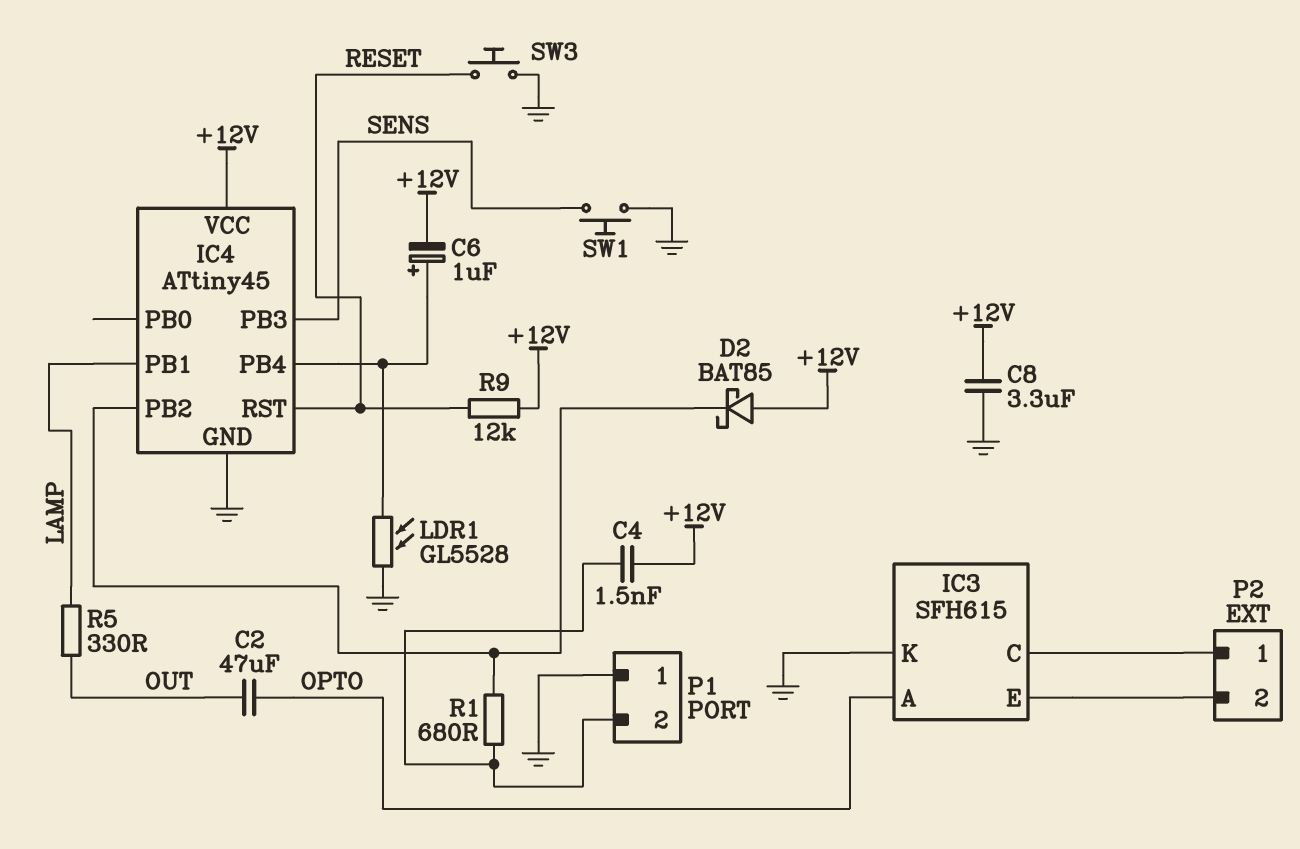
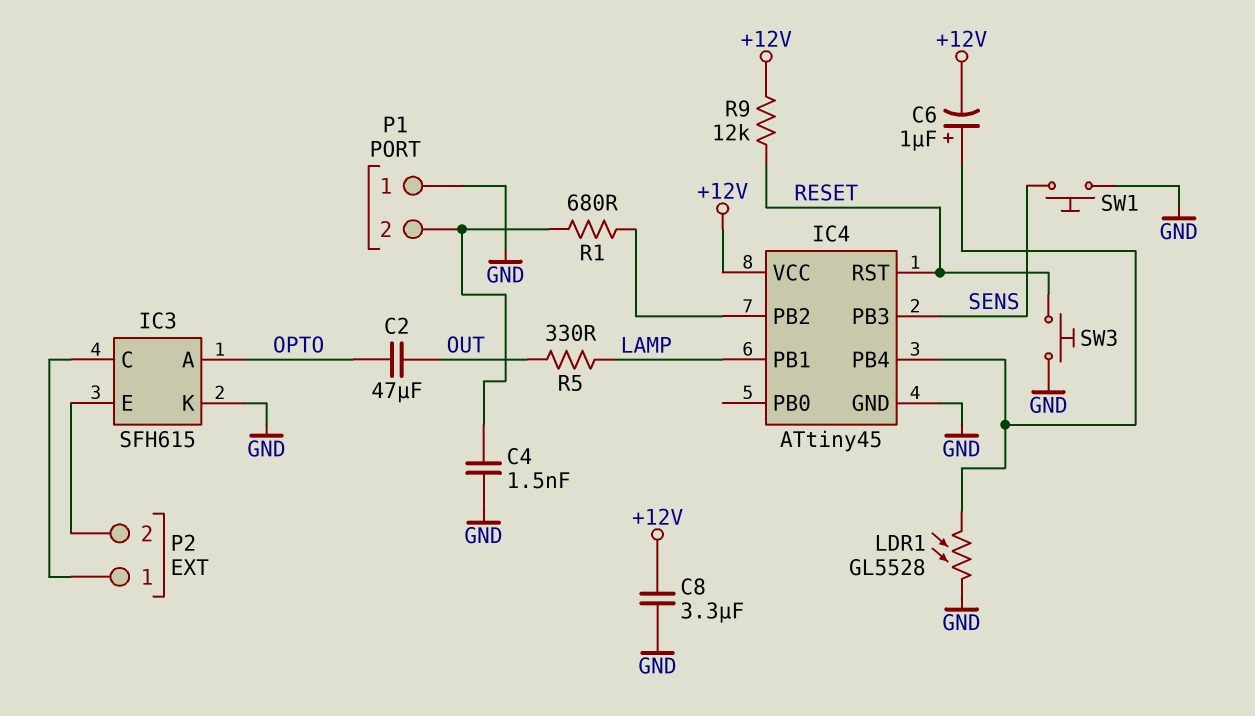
C4: 1.5nF (+12V, P1/2) -> 1.5nF (GND, P1/2)
D2: schottky BAT85 (A +12V, K IC4/PB2) -> none

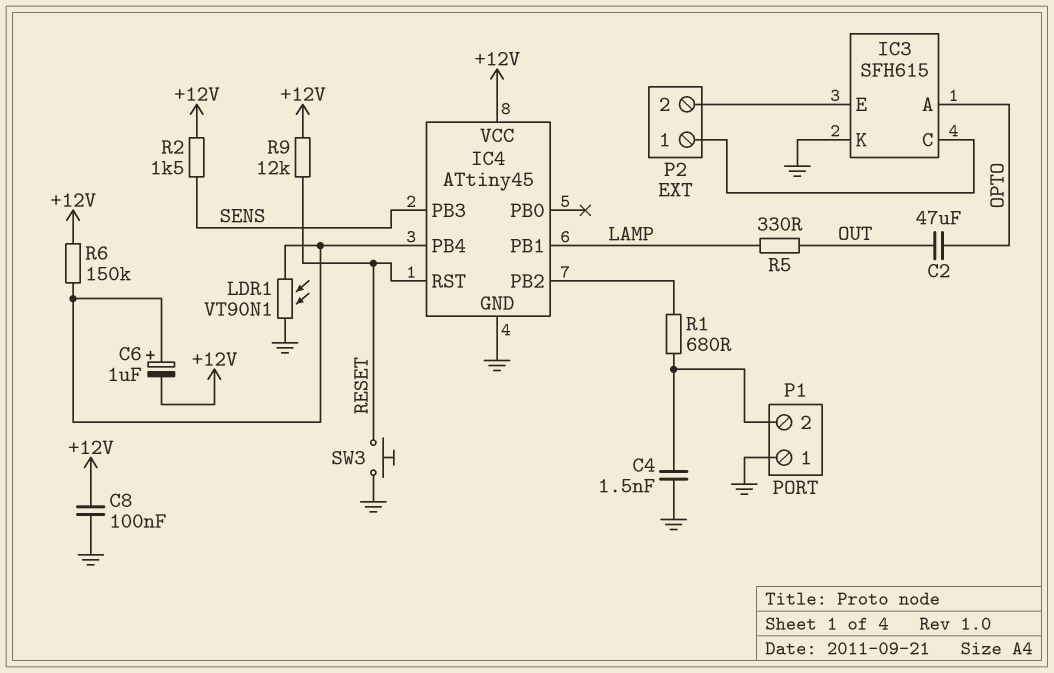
C8: 3.3uF (+12V, GND) -> 100nF (+12V, GND)
LDR1: GL5528 (GND, IC4/PB4) -> VT90N1 (GND, IC4/PB4)
R2: none -> 1.5k (+12V, SENS)
R6: none -> 150k (+12V, IC4/PB4)
SW1: button (GND, SENS) -> none

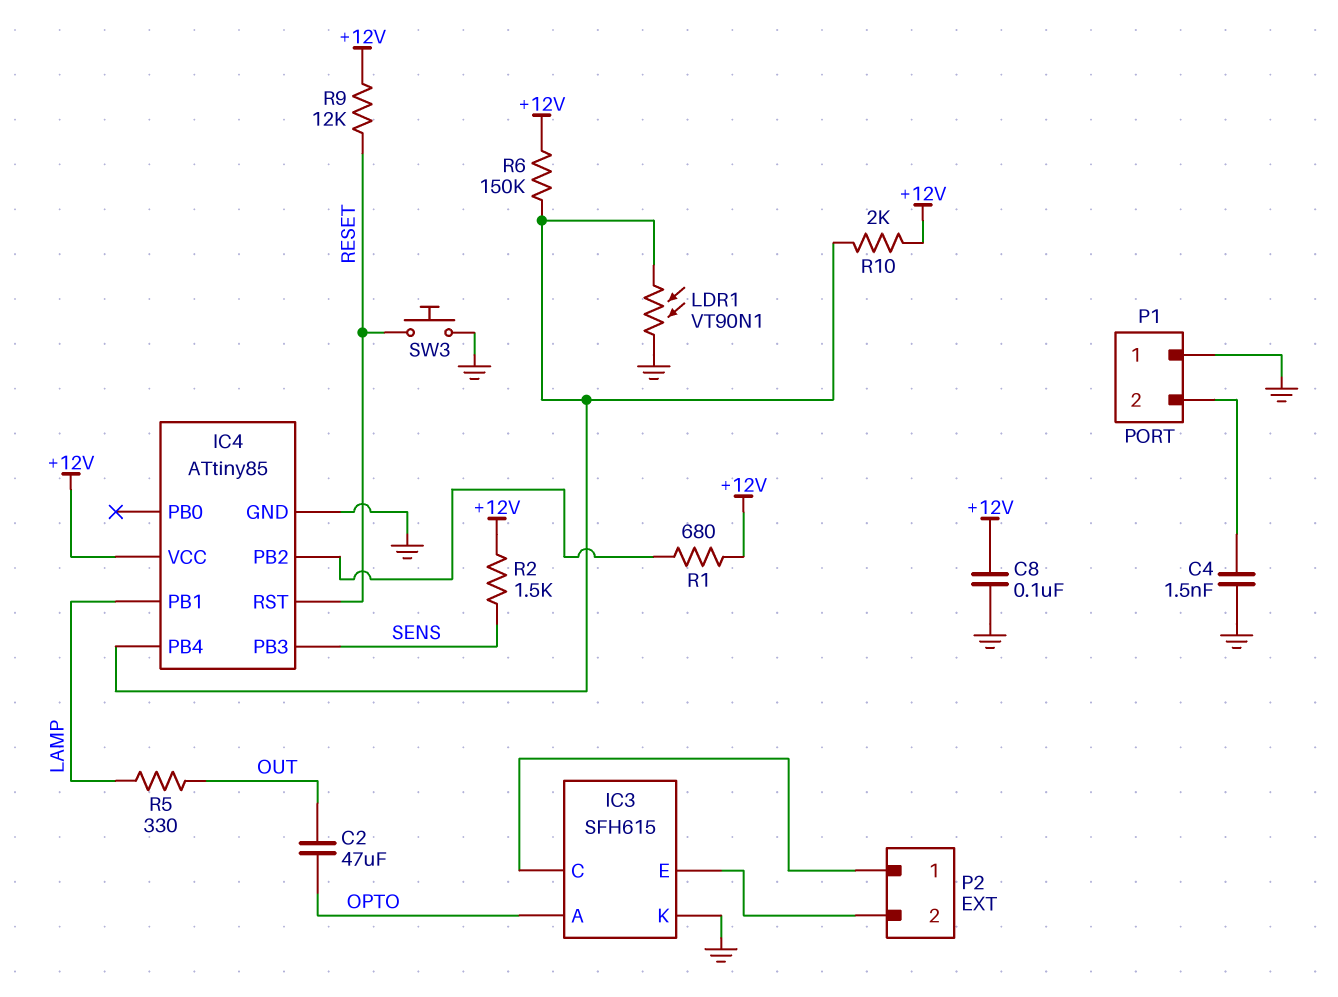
C6: 1uF (plus IC4/PB4, minus +12V) -> none
IC4: ATtiny45 -> ATtiny85
R1: 680 (IC4/PB2, P1/2) -> 680 (+12V, IC4/PB2)
R10: none -> 2k (+12V, IC4/PB4)

